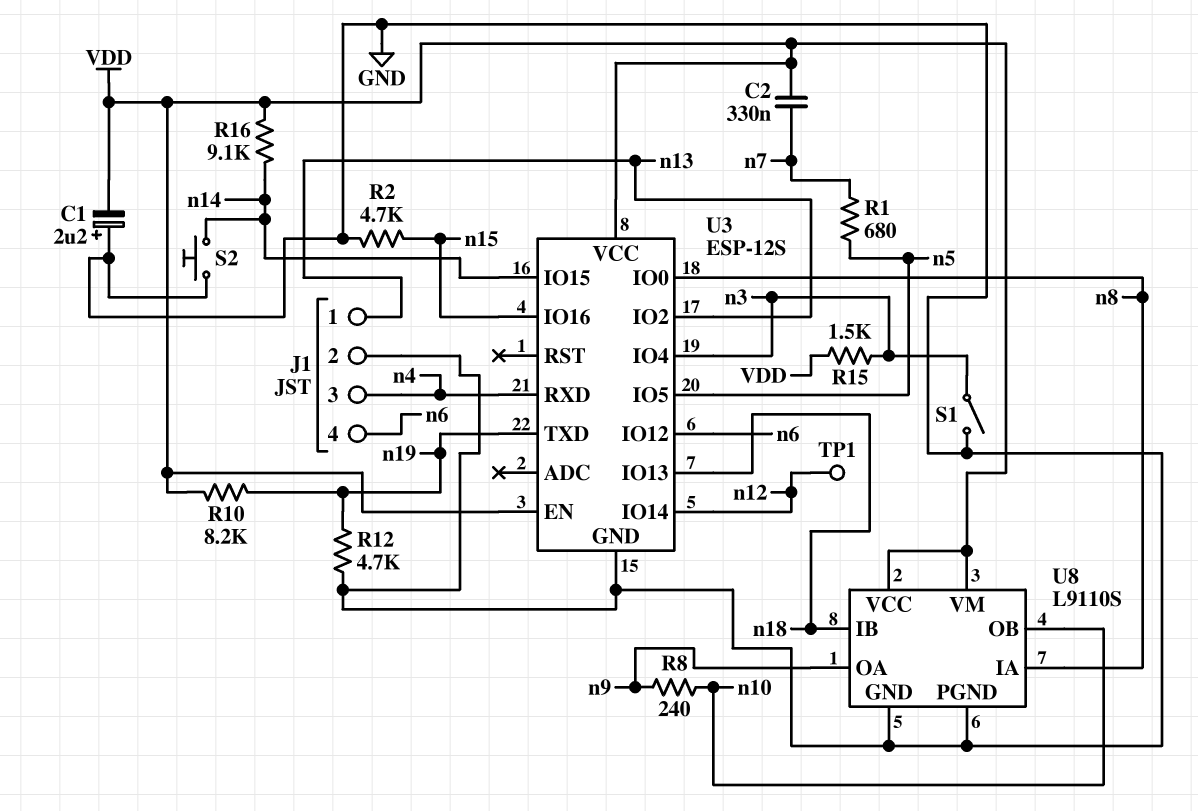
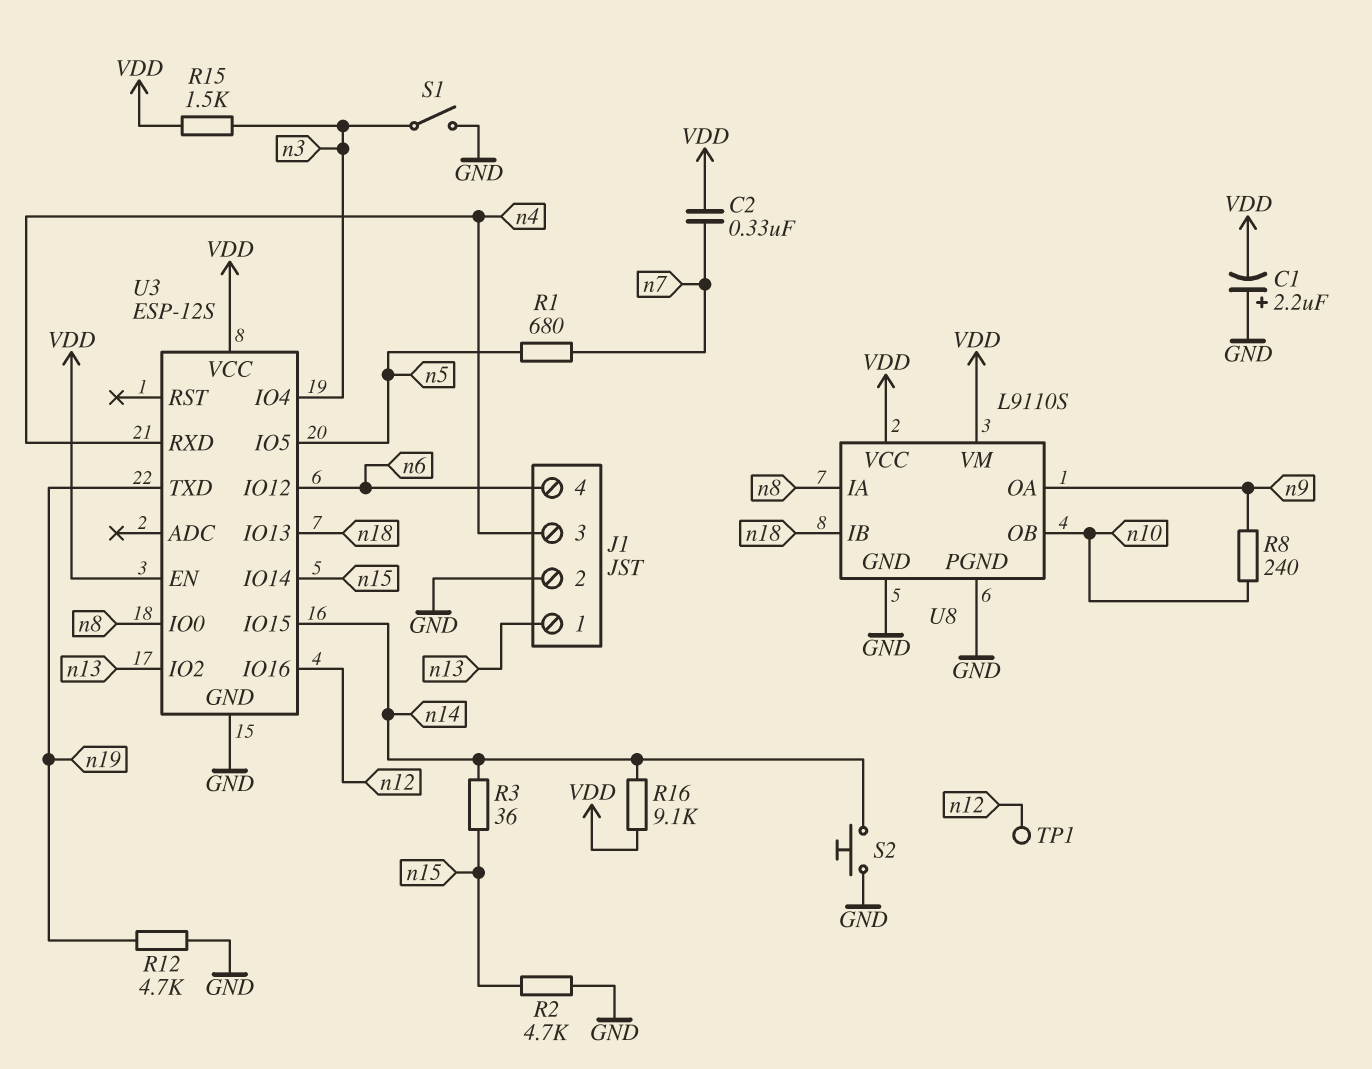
R3: none -> 36 (n14, n15)
R10: 8.2k (VDD, n19) -> none
U3 pin IO14: n12 -> n15
U3 pin IO16: n15 -> n12

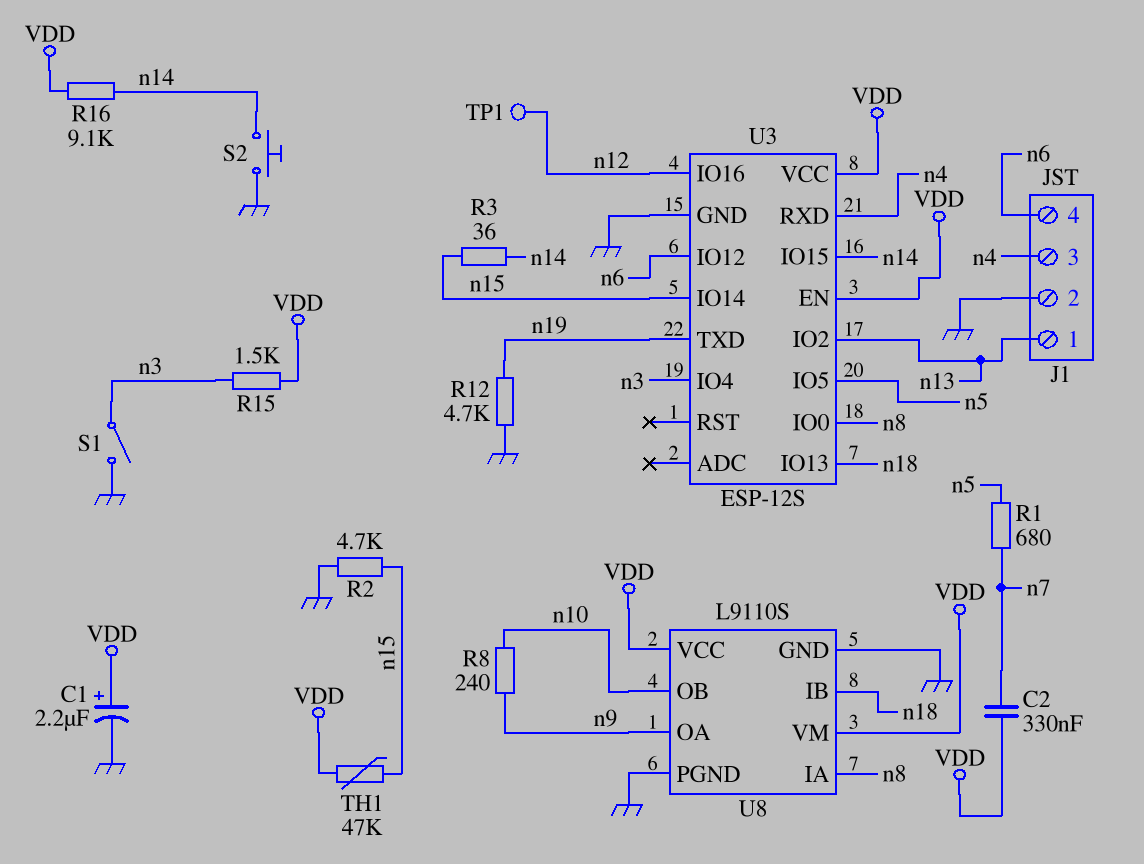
C1: 2.2uF (plus GND, minus VDD) -> 2.2uF (plus VDD, minus GND)
TH1: none -> 47k (VDD, n15)

